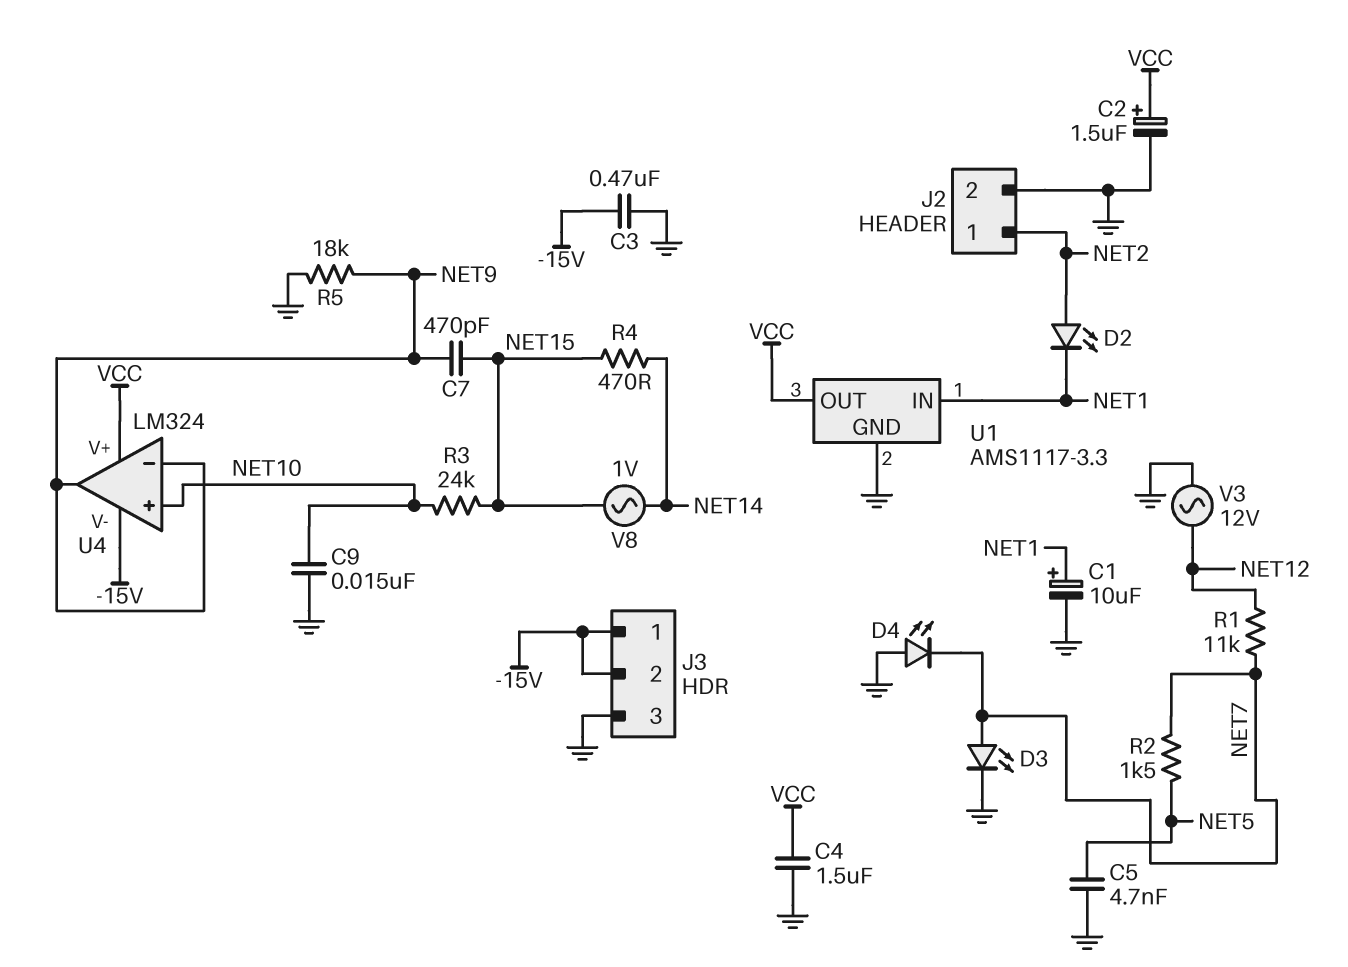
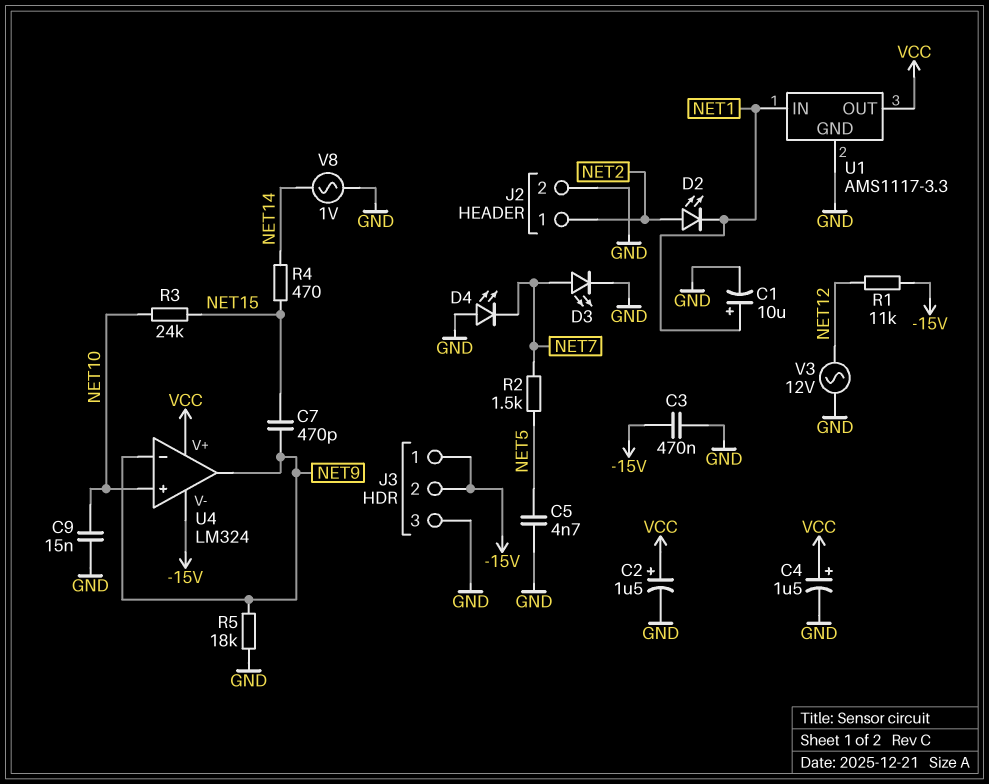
C4: 1.5uF (GND, VCC) -> 1.5uF (plus VCC, minus GND)
R1: 11k (NET7, NET12) -> 11k (-15V, NET12)
V8: AC 1V (NET14, NET15) -> AC 1V (GND, NET14)

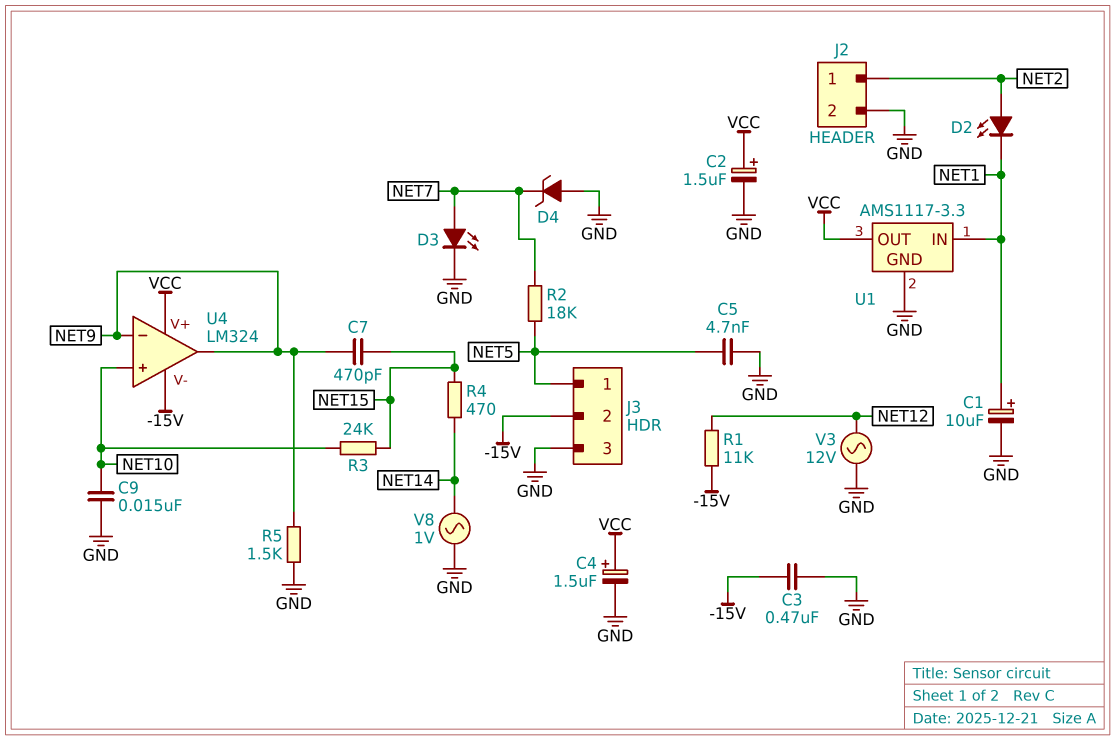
D4: LED (A GND, K NET7) -> zener (A GND, K NET7)
J3 pin 1: -15V -> NET5
R2: 1.5k (NET5, NET7) -> 18k (NET5, NET7)
R5: 18k (GND, NET9) -> 1.5k (GND, NET9)

